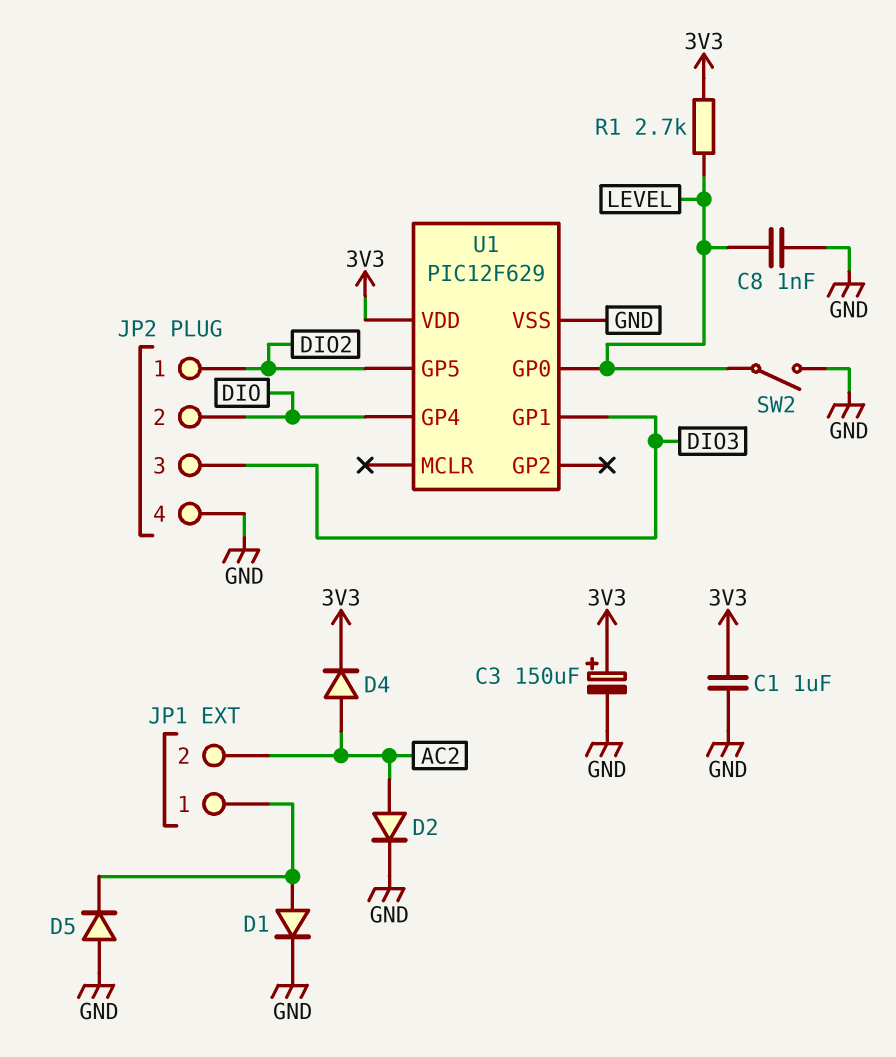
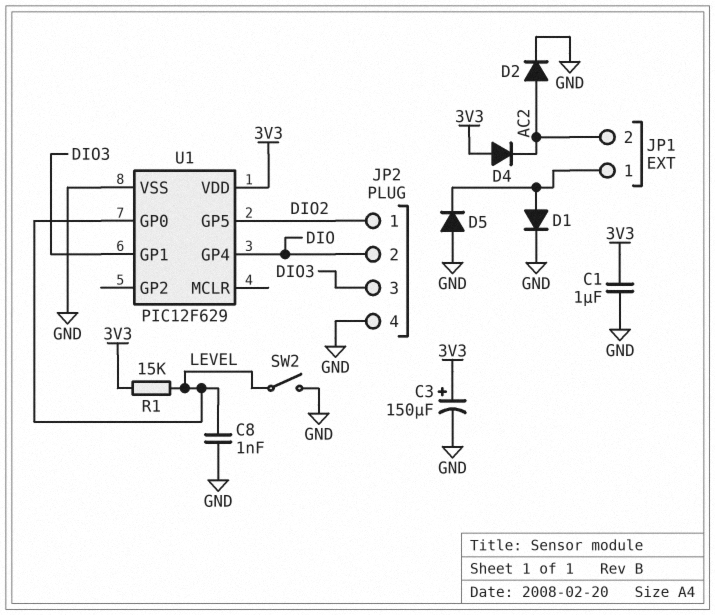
D4: diode (A AC2, K 3V3) -> diode (A 3V3, K AC2)
R1: 2.7k (3V3, LEVEL) -> 15k (3V3, LEVEL)

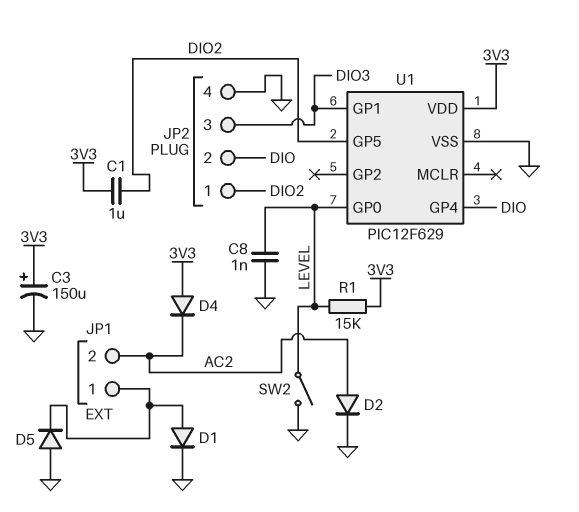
C1: 1uF (3V3, GND) -> 1uF (3V3, DIO2)

